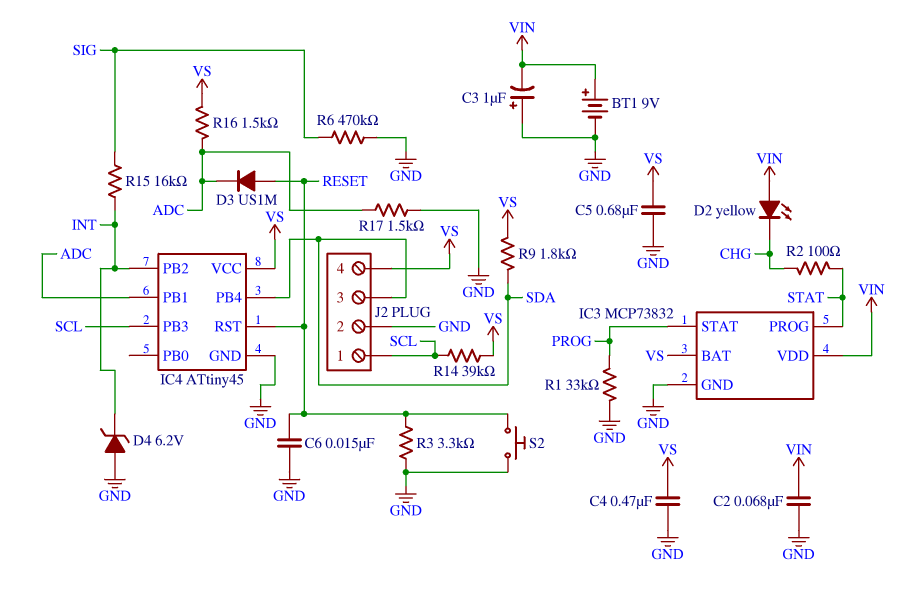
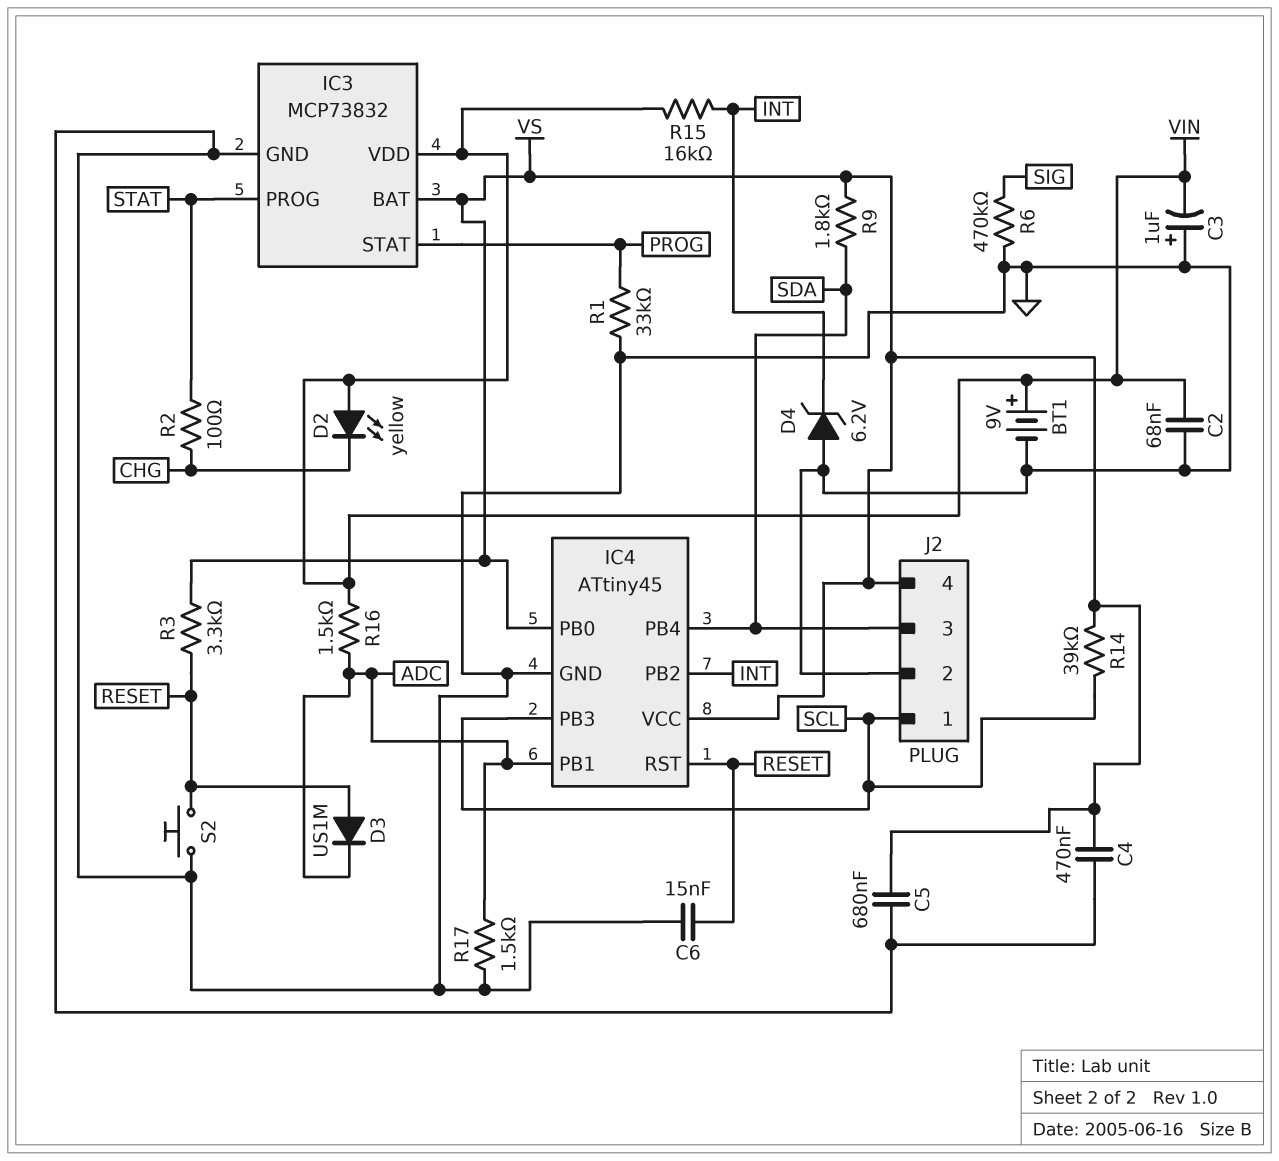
IC4 pin PB0: none -> VS
R3: 3.3k (GND, RESET) -> 3.3k (RESET, VS)
R15: 16k (INT, SIG) -> 16k (INT, VIN)
R16: 1.5k (ADC, VS) -> 1.5k (ADC, VIN)

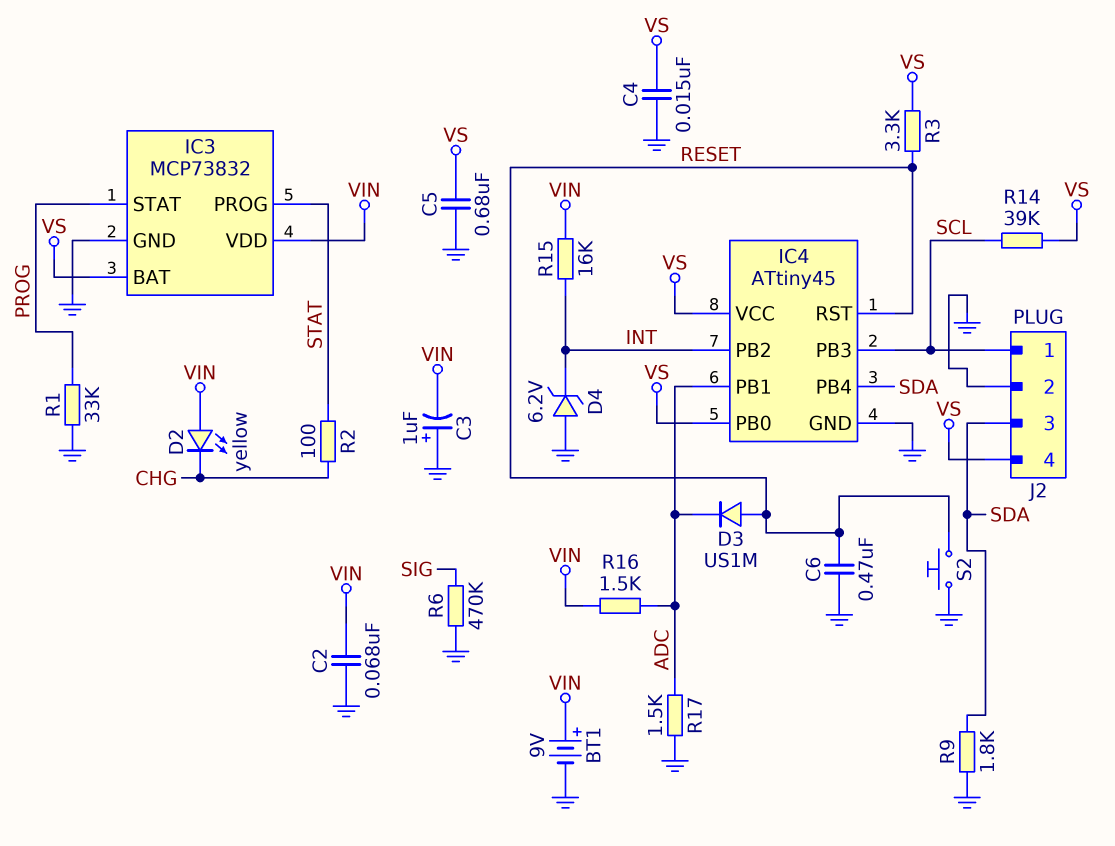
C4: 470nF (GND, VS) -> 15nF (GND, VS)
C6: 15nF (GND, RESET) -> 470nF (GND, RESET)
R9: 1.8k (SDA, VS) -> 1.8k (GND, SDA)

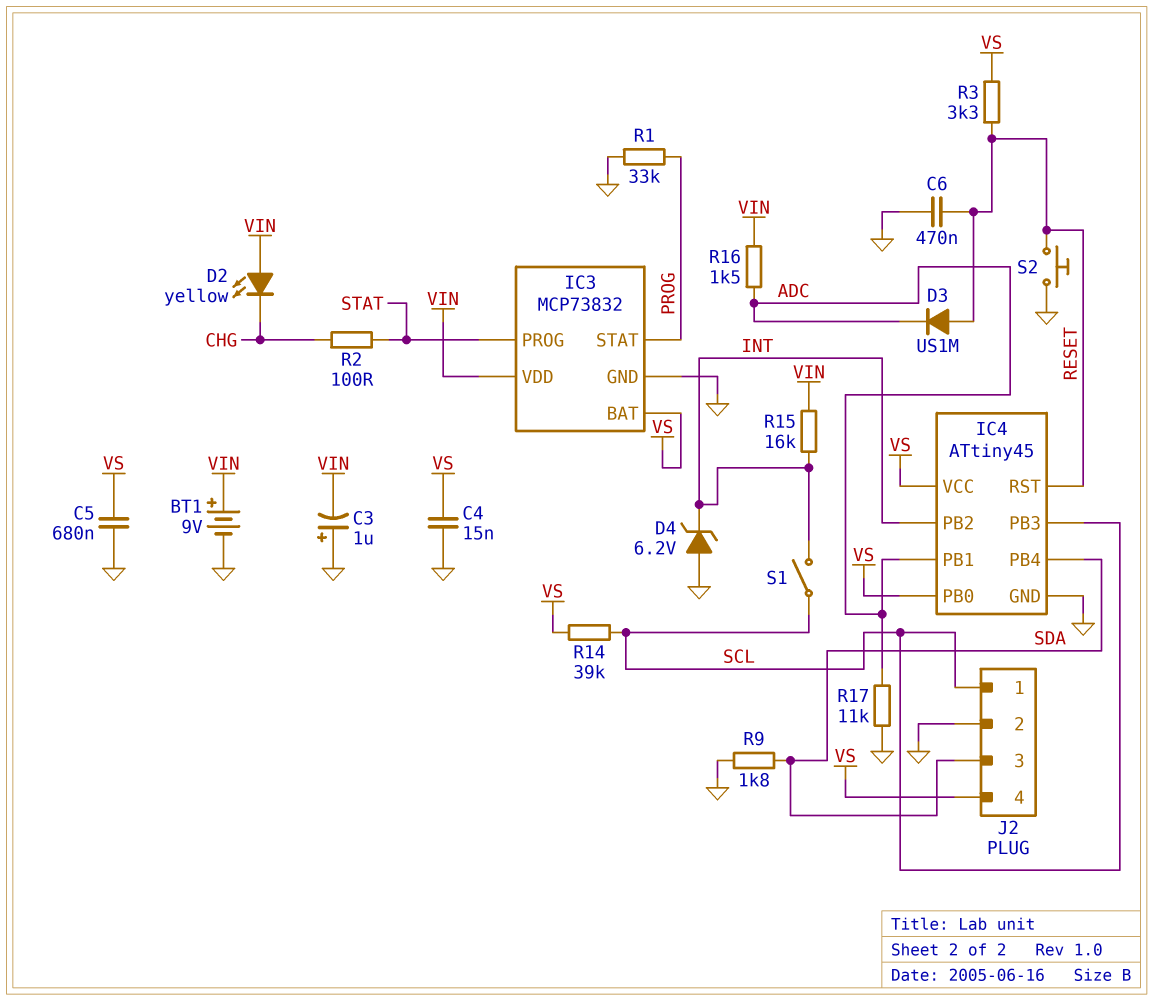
C2: 68nF (GND, VIN) -> none
R6: 470k (GND, SIG) -> none
R17: 1.5k (ADC, GND) -> 11k (ADC, GND)
S1: none -> switch (INT, SCL)

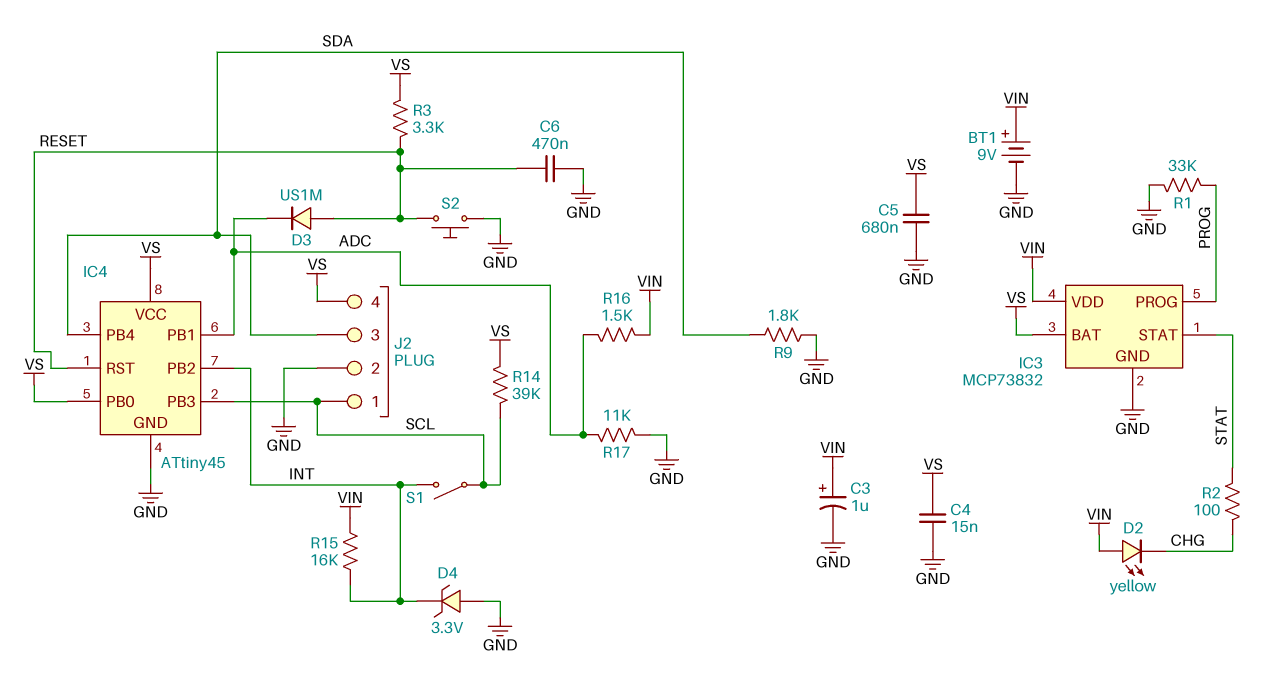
C3: 1uF (plus GND, minus VIN) -> 1uF (plus VIN, minus GND)
D4: zener 6.2V (A GND, K INT) -> zener 3.3V (A GND, K INT)
IC3 pin PROG: STAT -> PROG
IC3 pin STAT: PROG -> STAT

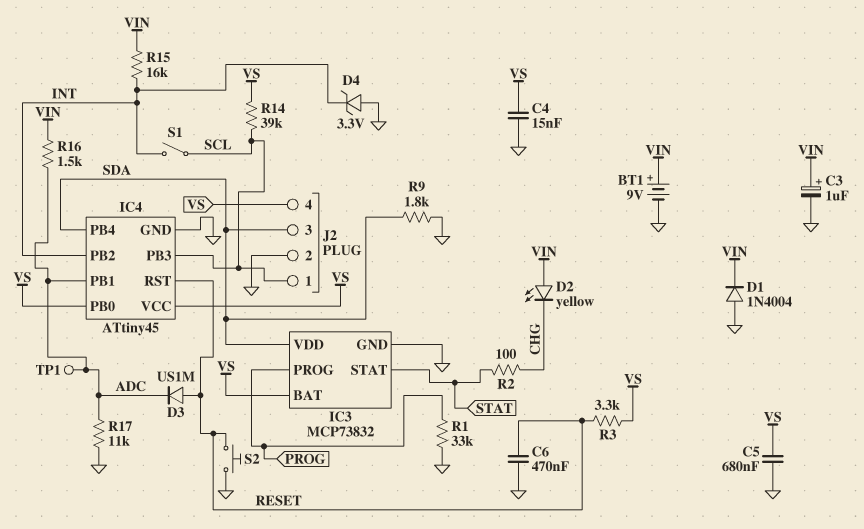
D1: none -> diode 1N4004 (A GND, K VIN)
IC3 pin VDD: VIN -> SDA
TP1: none -> test point (ADC)

